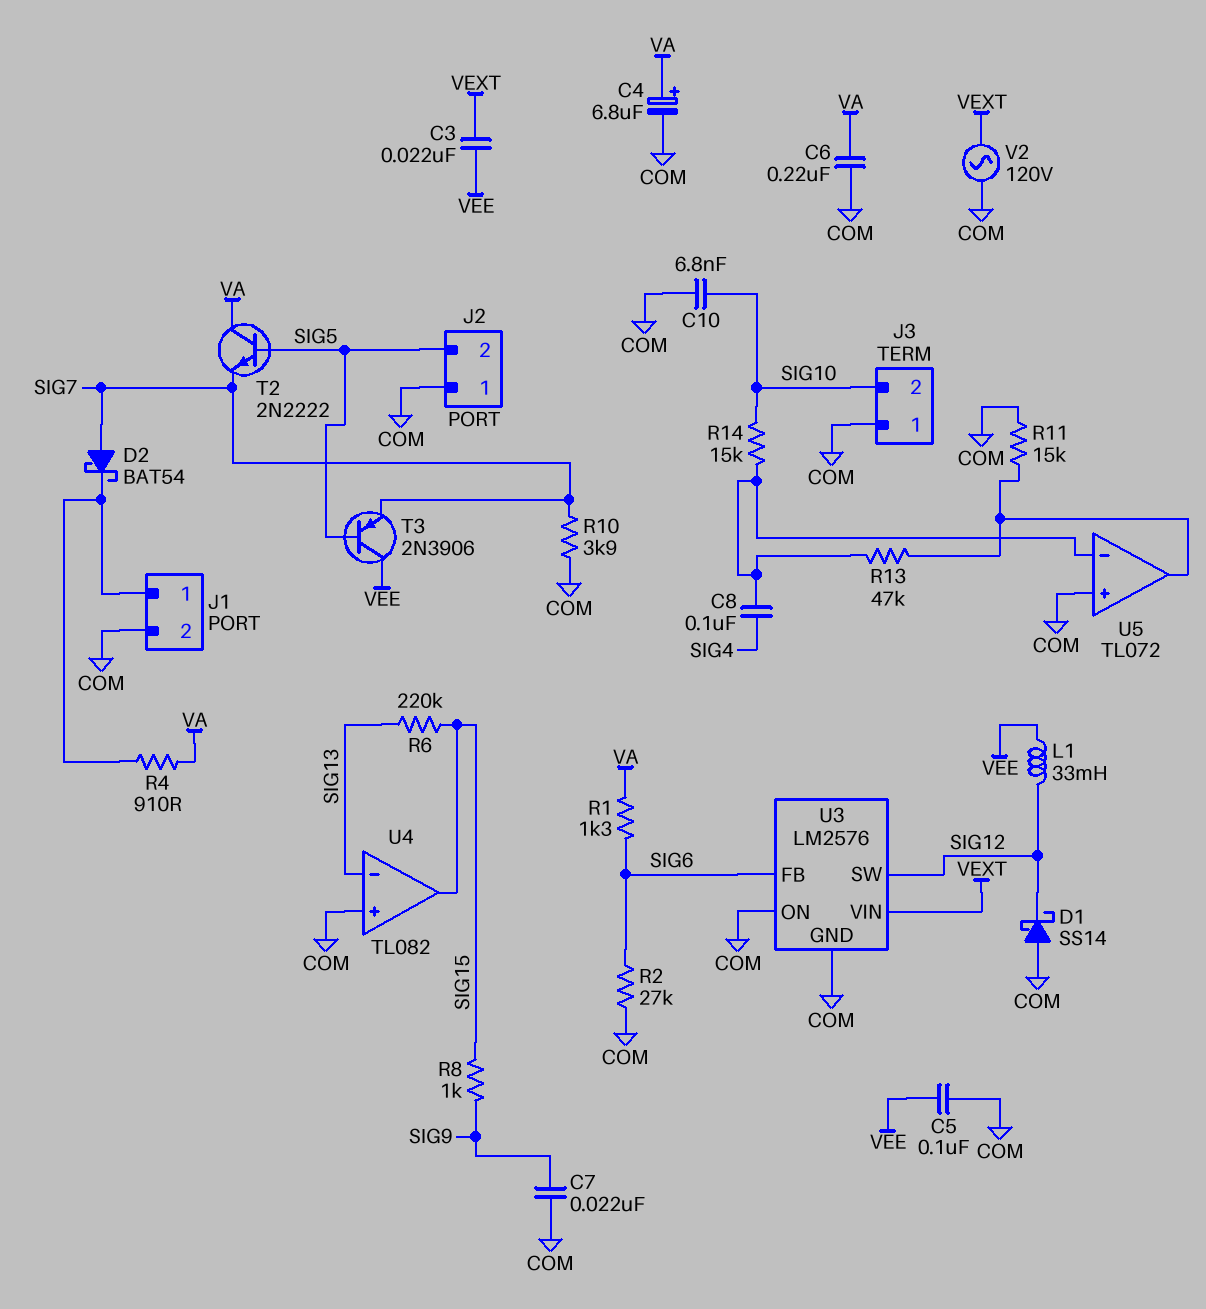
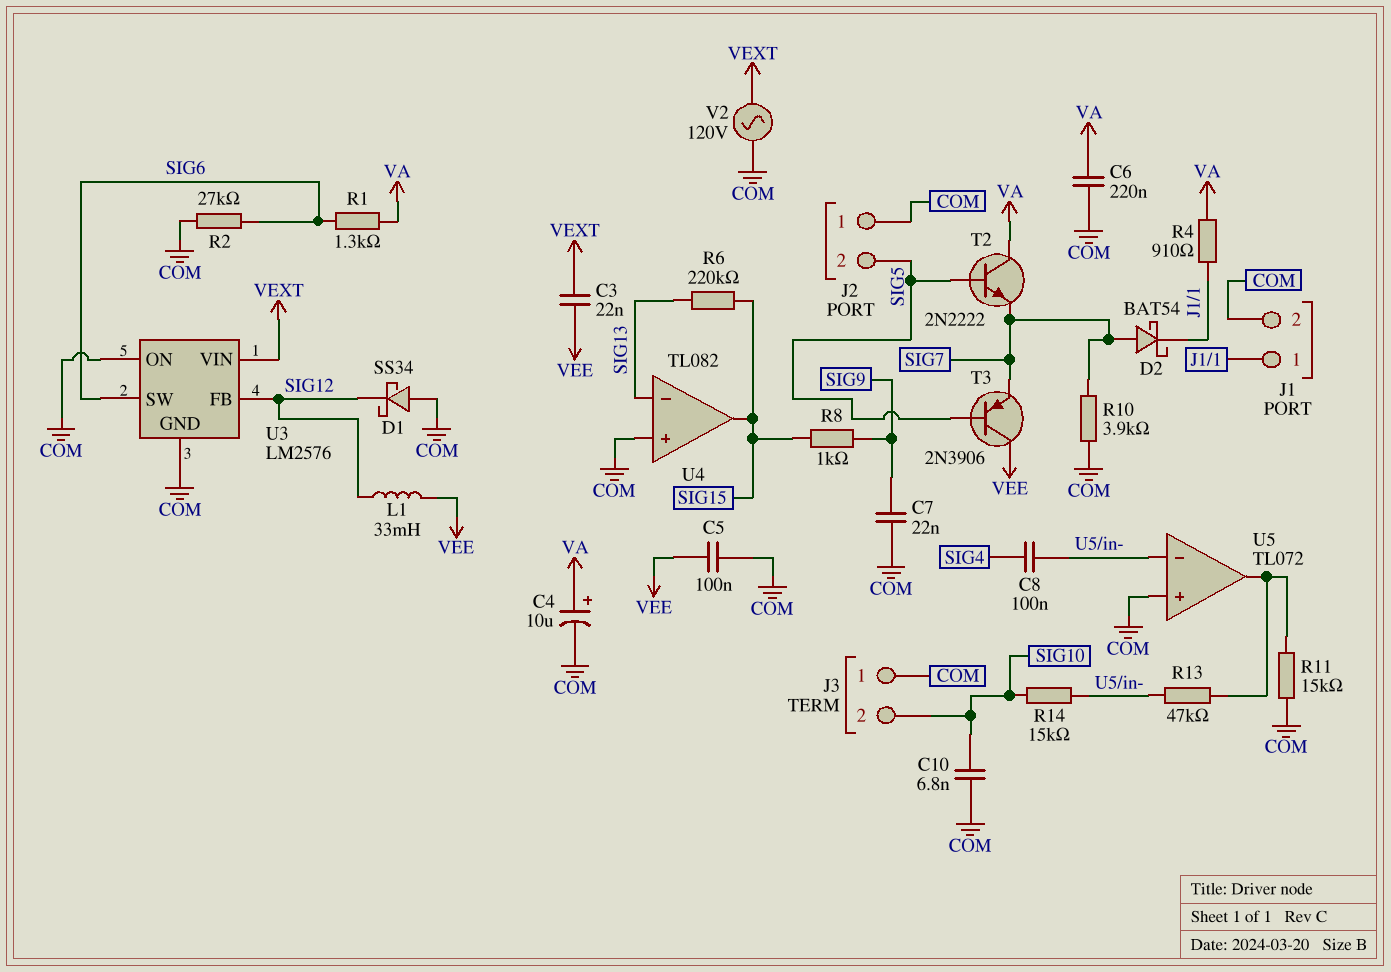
C4: 6.8uF (plus VA, minus COM) -> 10uF (plus VA, minus COM)
D1: schottky SS14 (A COM, K SIG12) -> schottky SS34 (A COM, K SIG12)
U3 pin FB: SIG6 -> SIG12
U3 pin SW: SIG12 -> SIG6

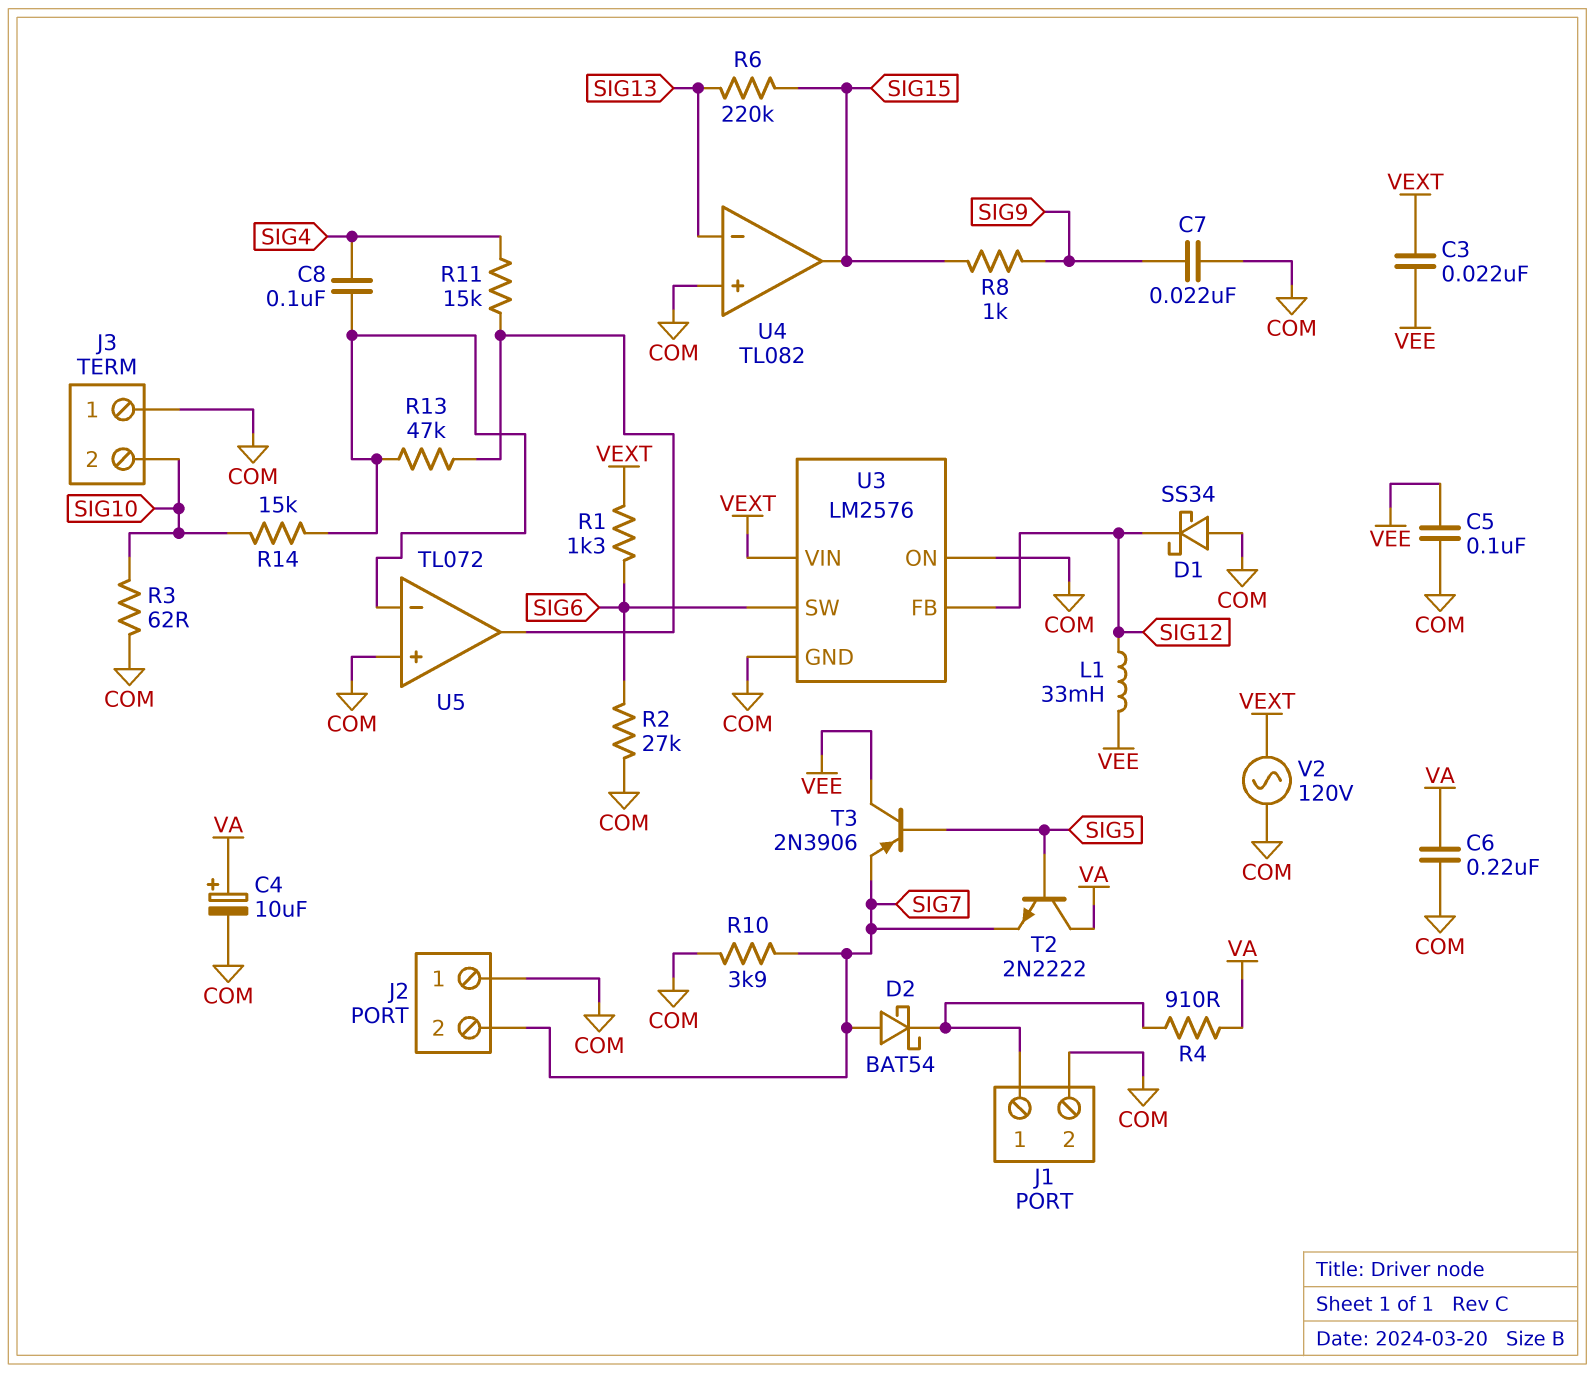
C10: 6.8nF (COM, SIG10) -> none
J2 pin 2: SIG5 -> SIG7
R1: 1.3k (SIG6, VA) -> 1.3k (SIG6, VEXT)
R3: none -> 62 (COM, SIG10)
R11: 15k (COM, U5/out) -> 15k (SIG4, U5/out)

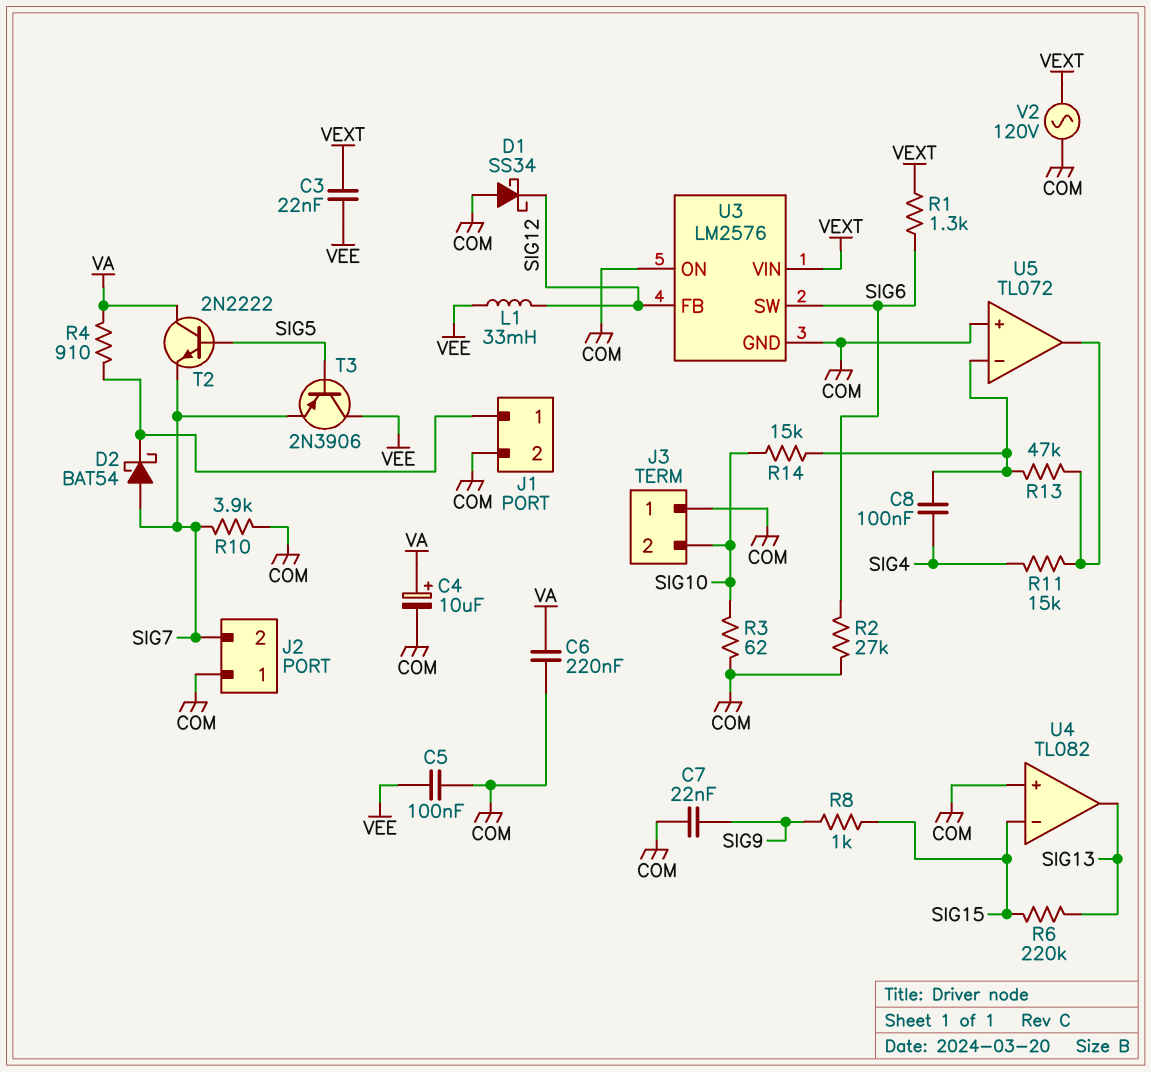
U4 pin in-: SIG13 -> SIG15
U4 pin out: SIG15 -> SIG13

